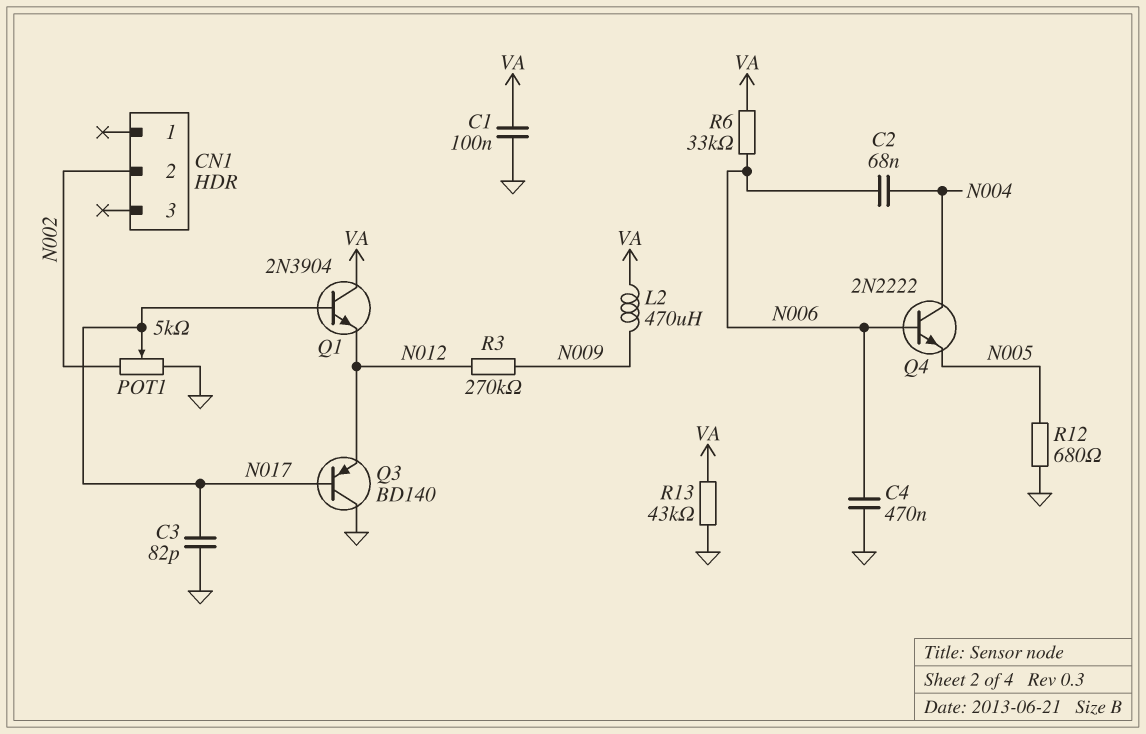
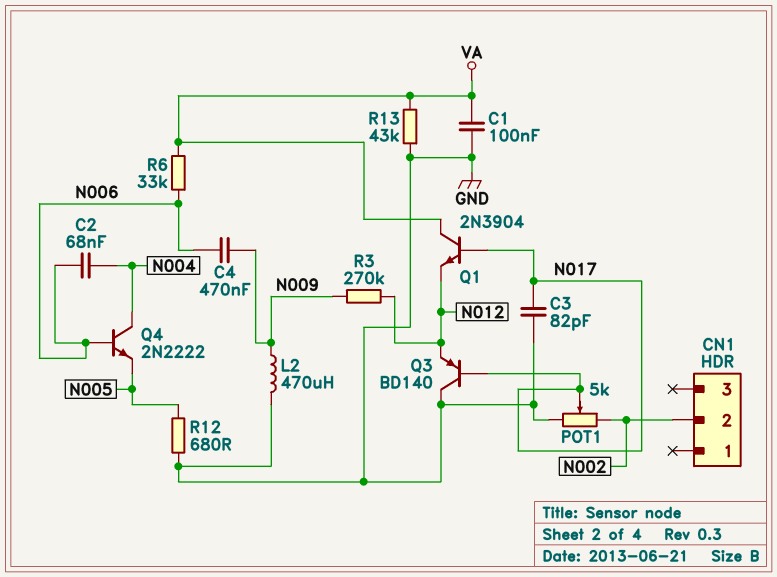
C4: 470nF (GND, N006) -> 470nF (N006, N009)
L2: 470uH (N009, VA) -> 470uH (GND, N009)

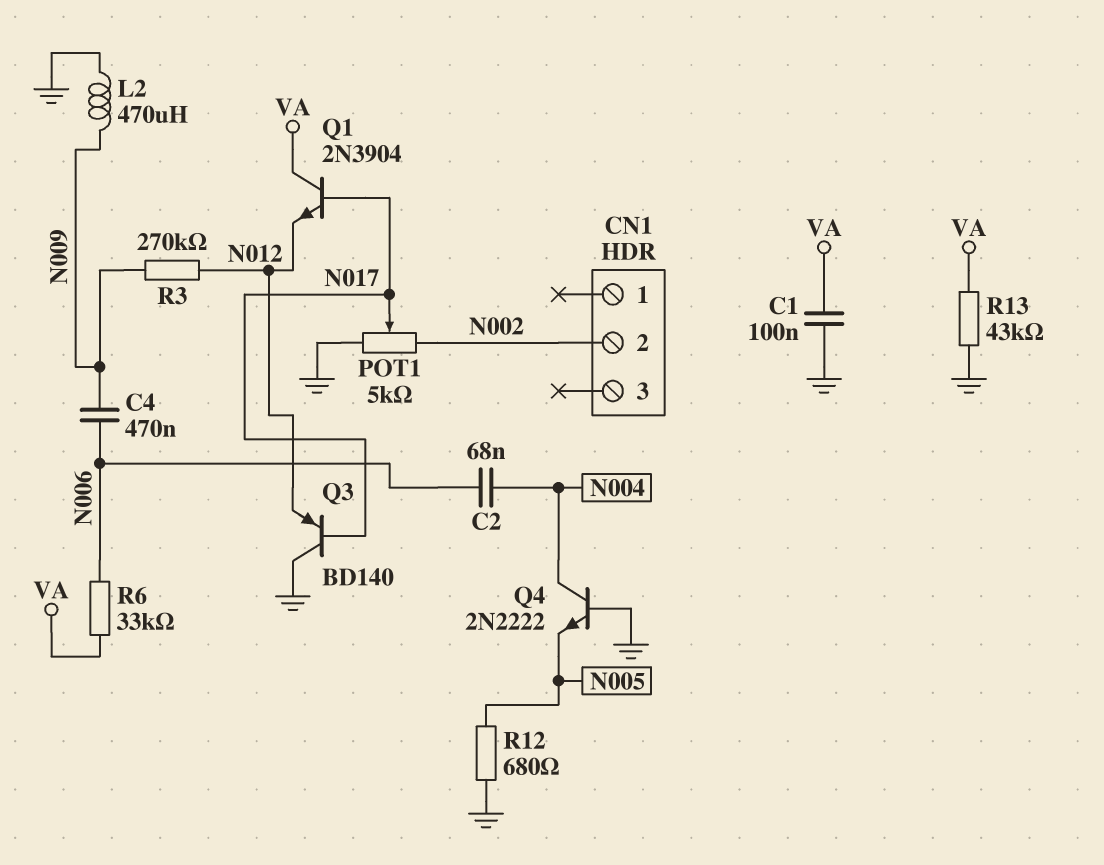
C3: 82pF (GND, N017) -> none
Q4: NPN 2N2222 (B N006, C N004, E N005) -> NPN 2N2222 (B GND, C N004, E N005)

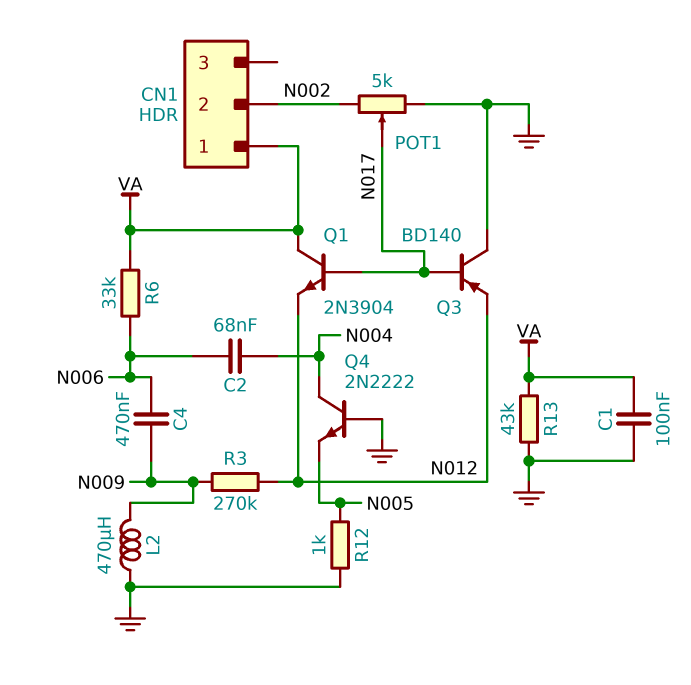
CN1 pin 1: none -> VA
R12: 680 (GND, N005) -> 1k (GND, N005)

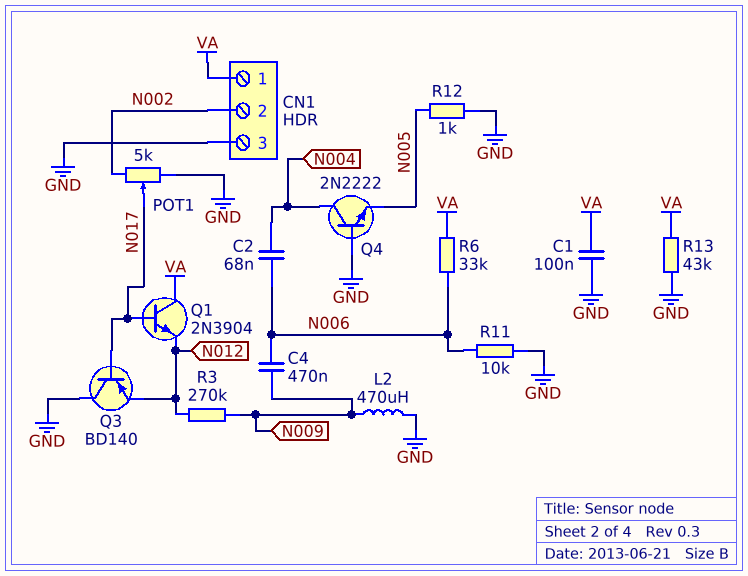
CN1 pin 3: none -> GND
R11: none -> 10k (GND, N006)

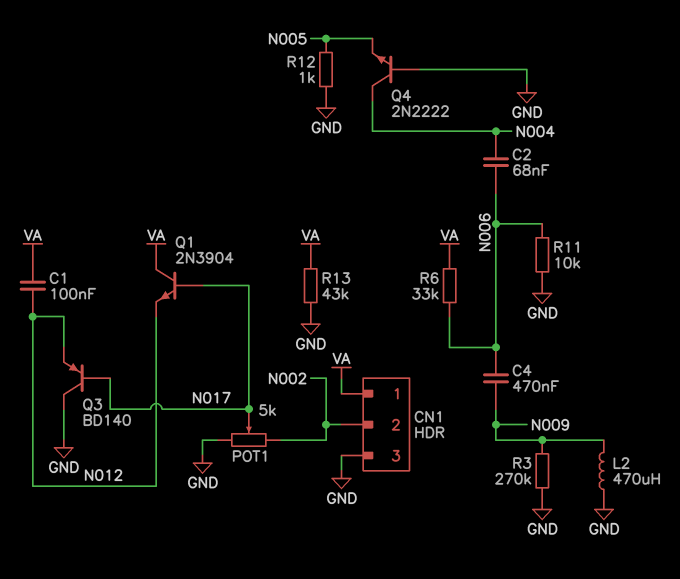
C1: 100nF (GND, VA) -> 100nF (N012, VA)
R3: 270k (N009, N012) -> 270k (GND, N009)

